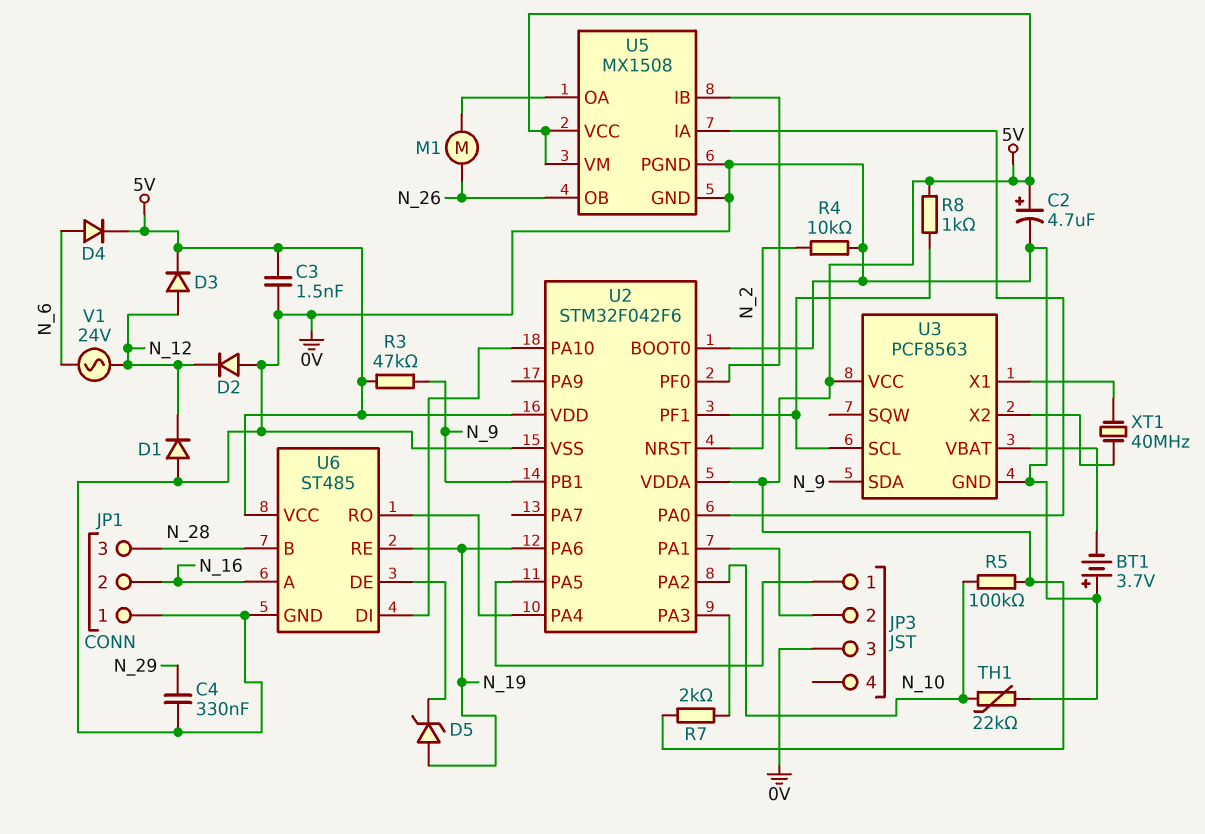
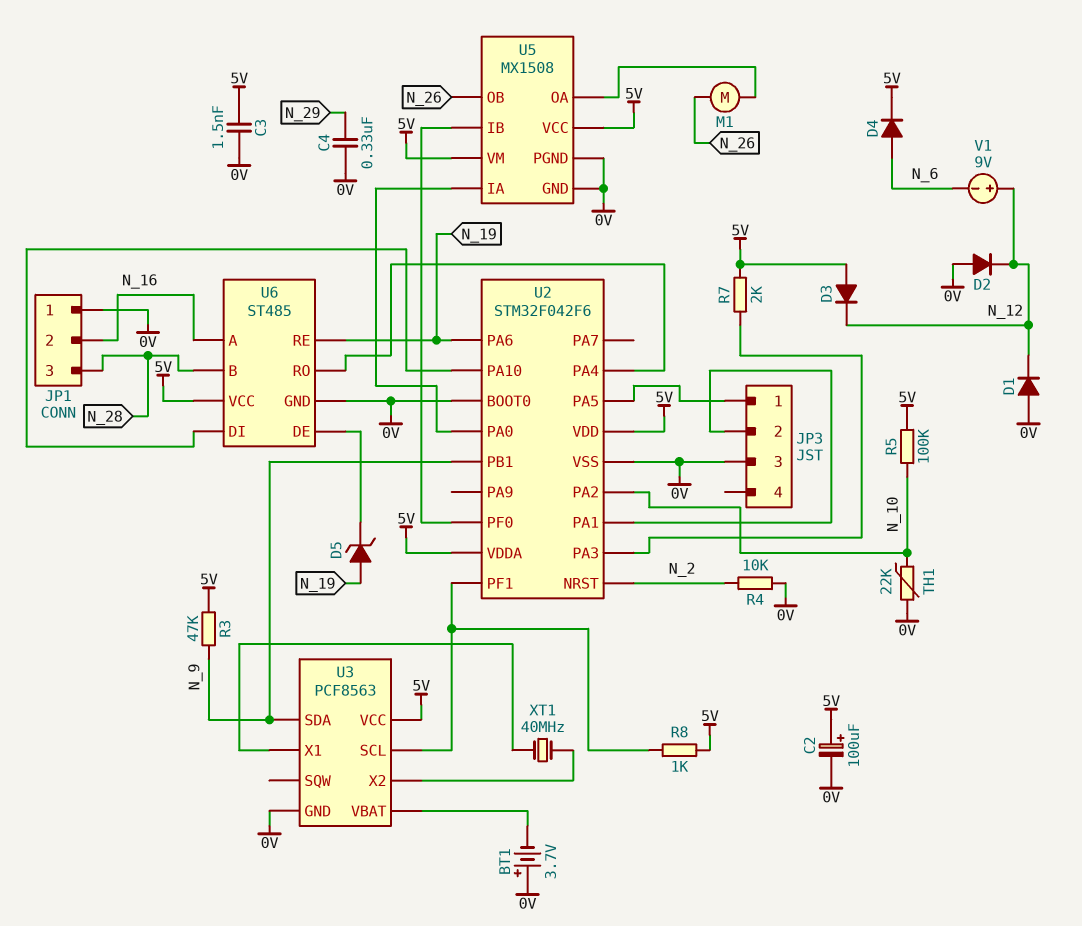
C2: 4.7uF (plus 5V, minus 0V) -> 100uF (plus 5V, minus 0V)
D3: diode (A N_12, K 5V) -> diode (A 5V, K N_12)
V1: AC 24V (N_6, N_12) -> 9V (plus N_12, minus N_6)

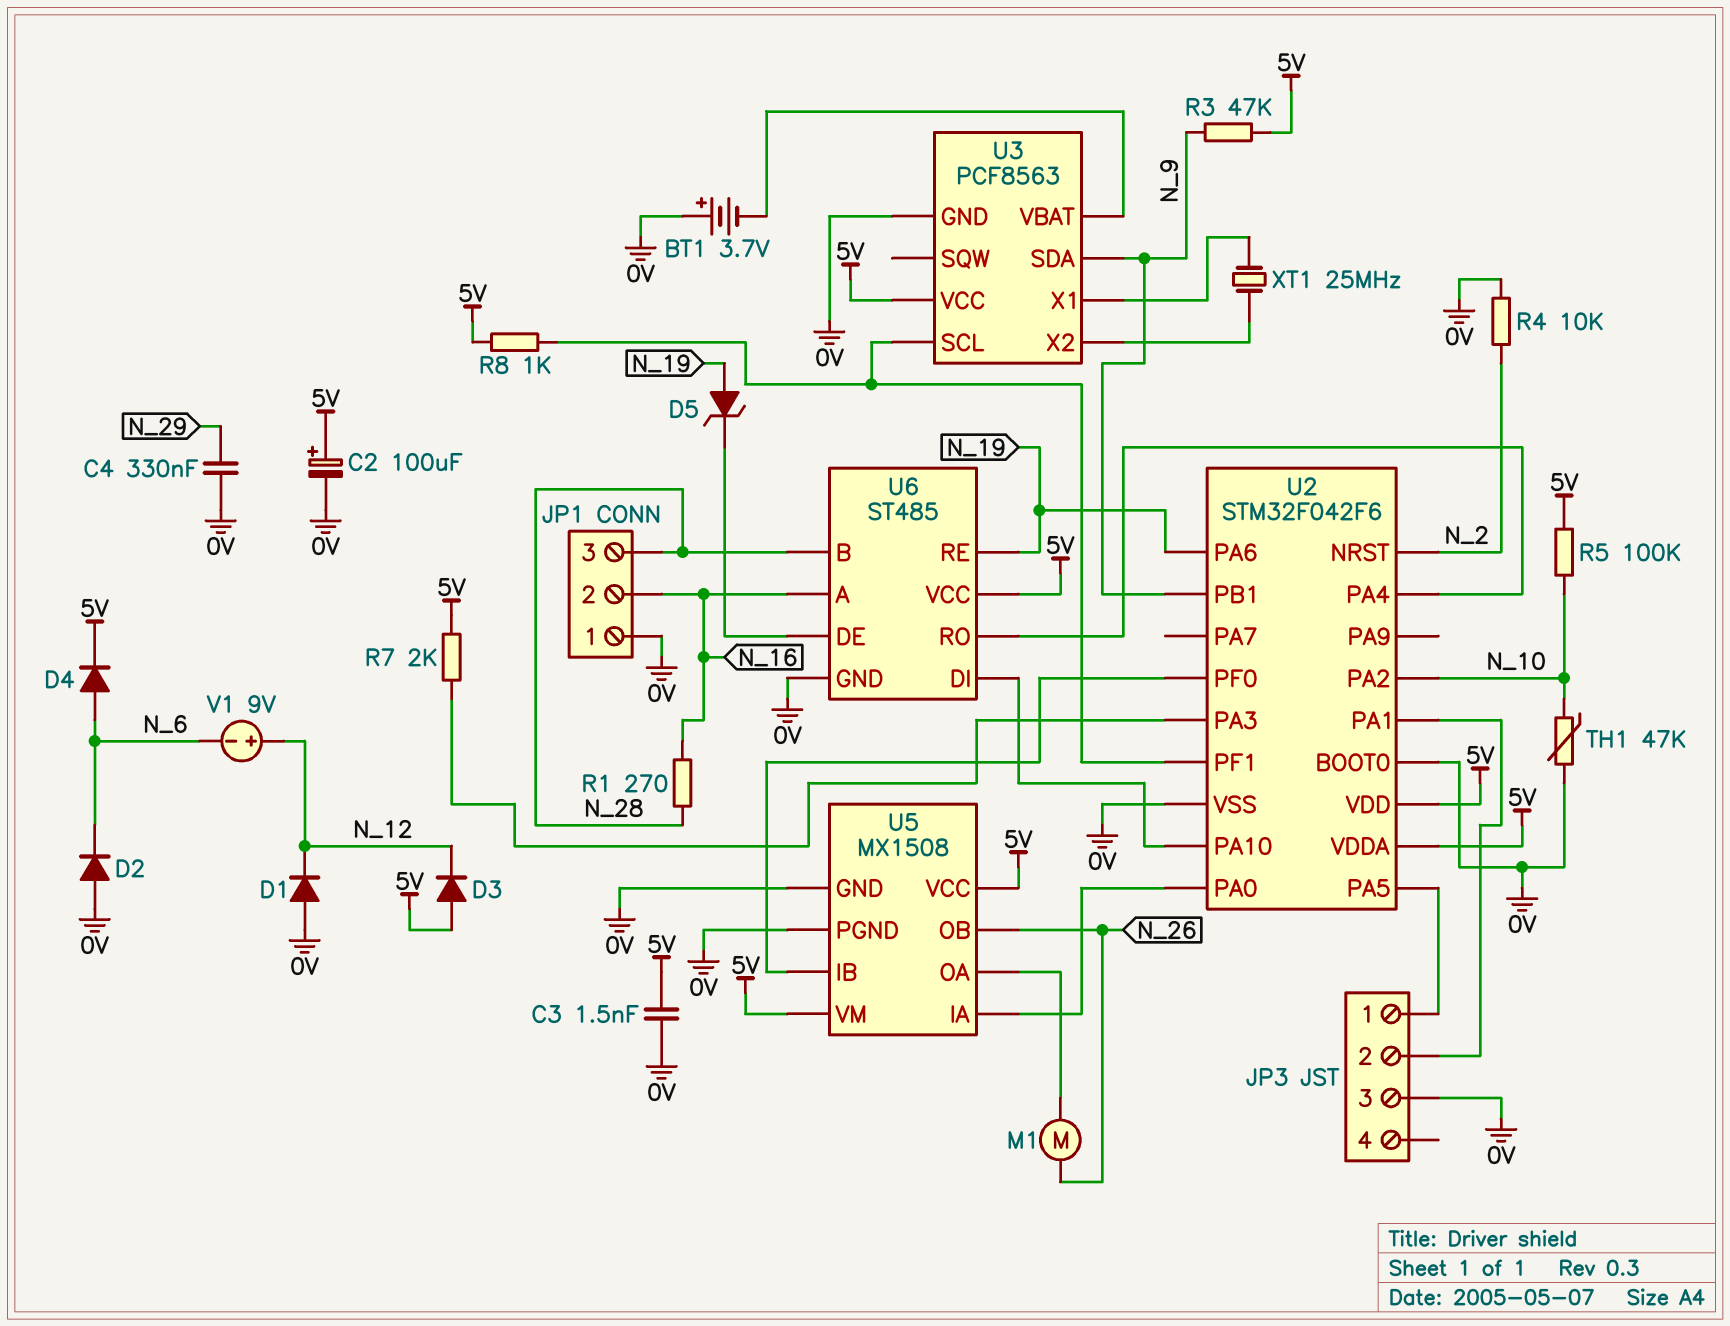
D2: diode (A 0V, K N_12) -> diode (A 0V, K N_6)
R1: none -> 270 (N_16, N_28)
TH1: 22k (0V, N_10) -> 47k (0V, N_10)
XT1: 40MHz (U3/X1, U3/X2) -> 25MHz (U3/X1, U3/X2)

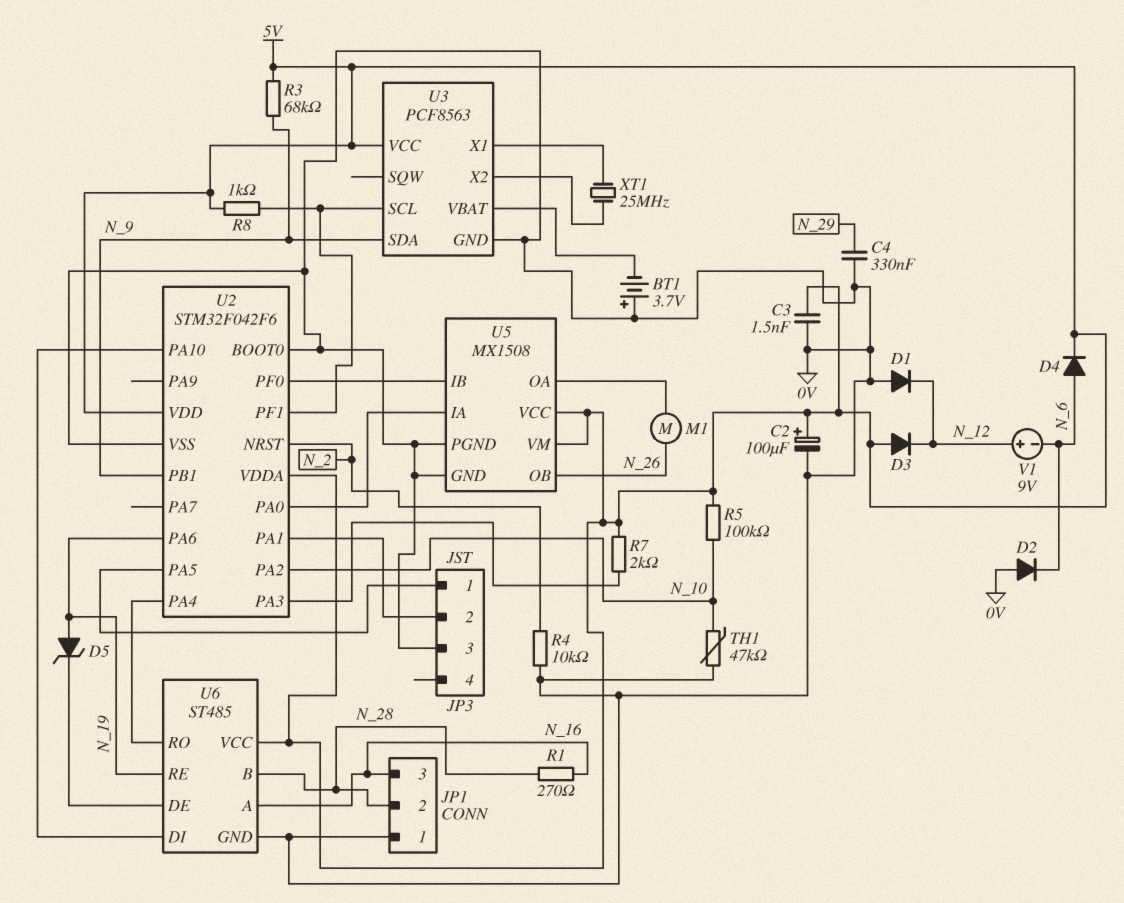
JP1 pin 2: N_16 -> N_28
JP1 pin 3: N_28 -> N_16
R3: 47k (5V, N_9) -> 68k (5V, N_9)

